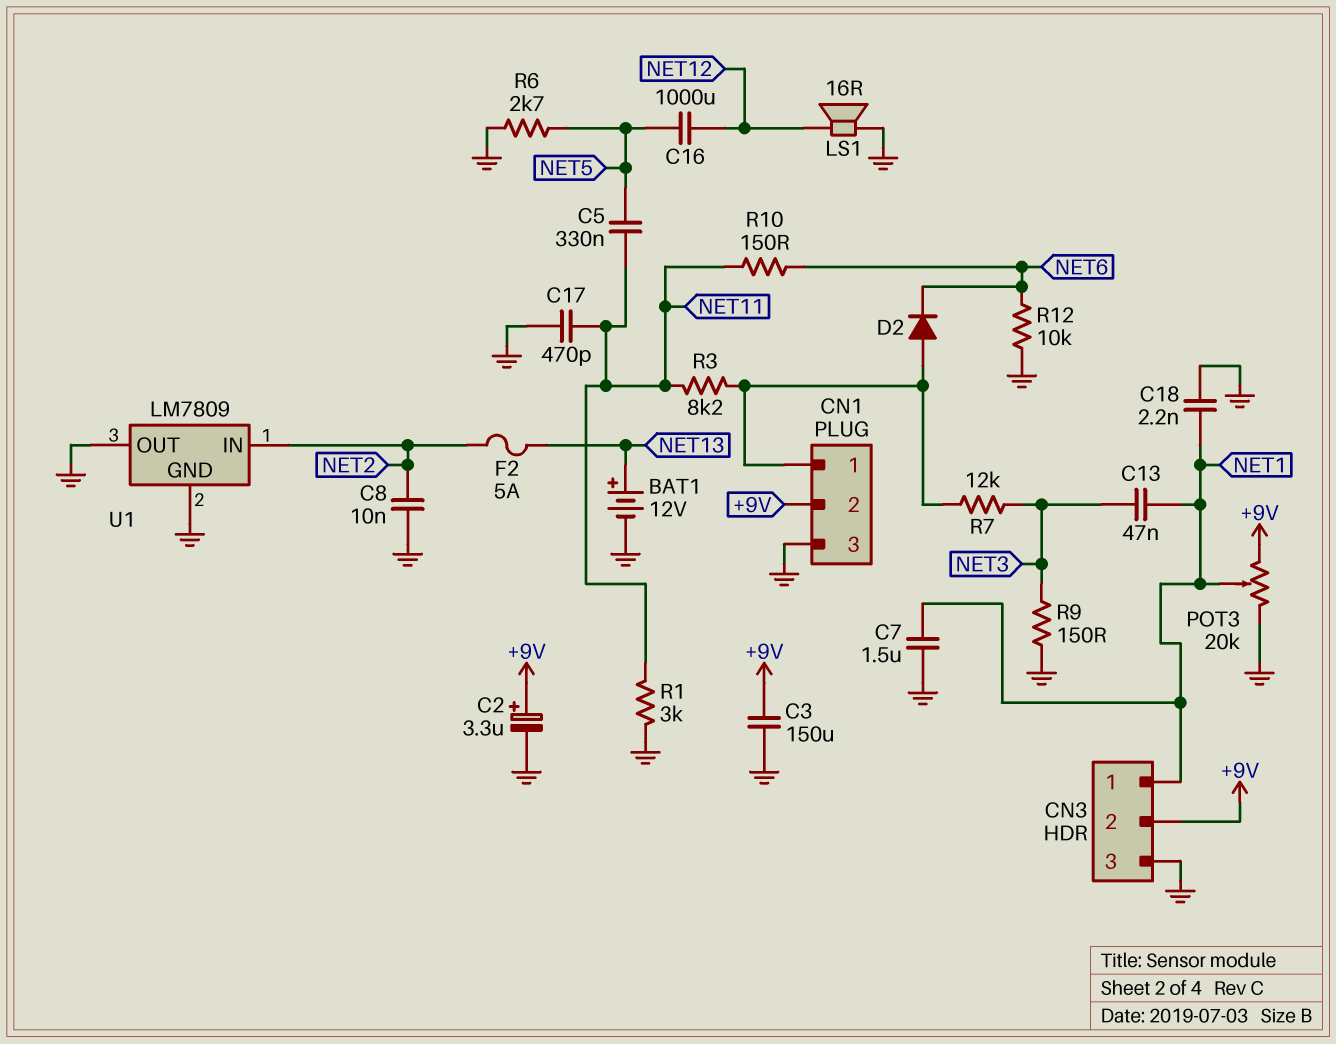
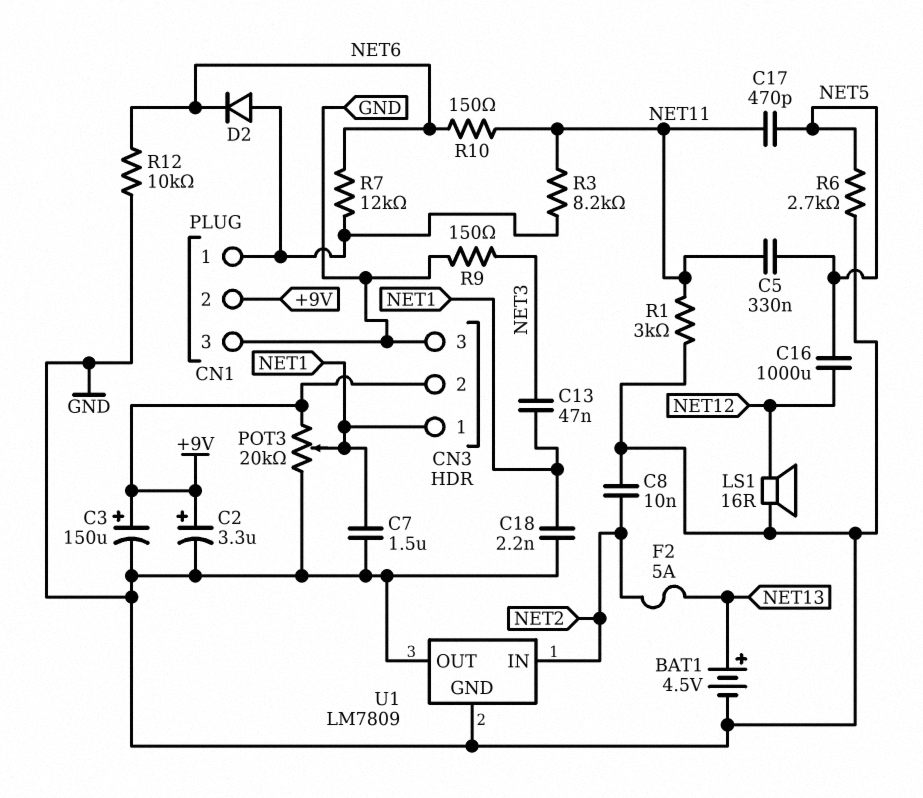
BAT1: 12V (plus NET13, minus GND) -> 4.5V (plus NET13, minus GND)
C3: 150uF (+9V, GND) -> 150uF (plus +9V, minus GND)
C17: 470pF (GND, NET11) -> 470pF (NET5, NET11)
R7: 12k (CN1/1, NET3) -> 12k (CN1/1, NET6)

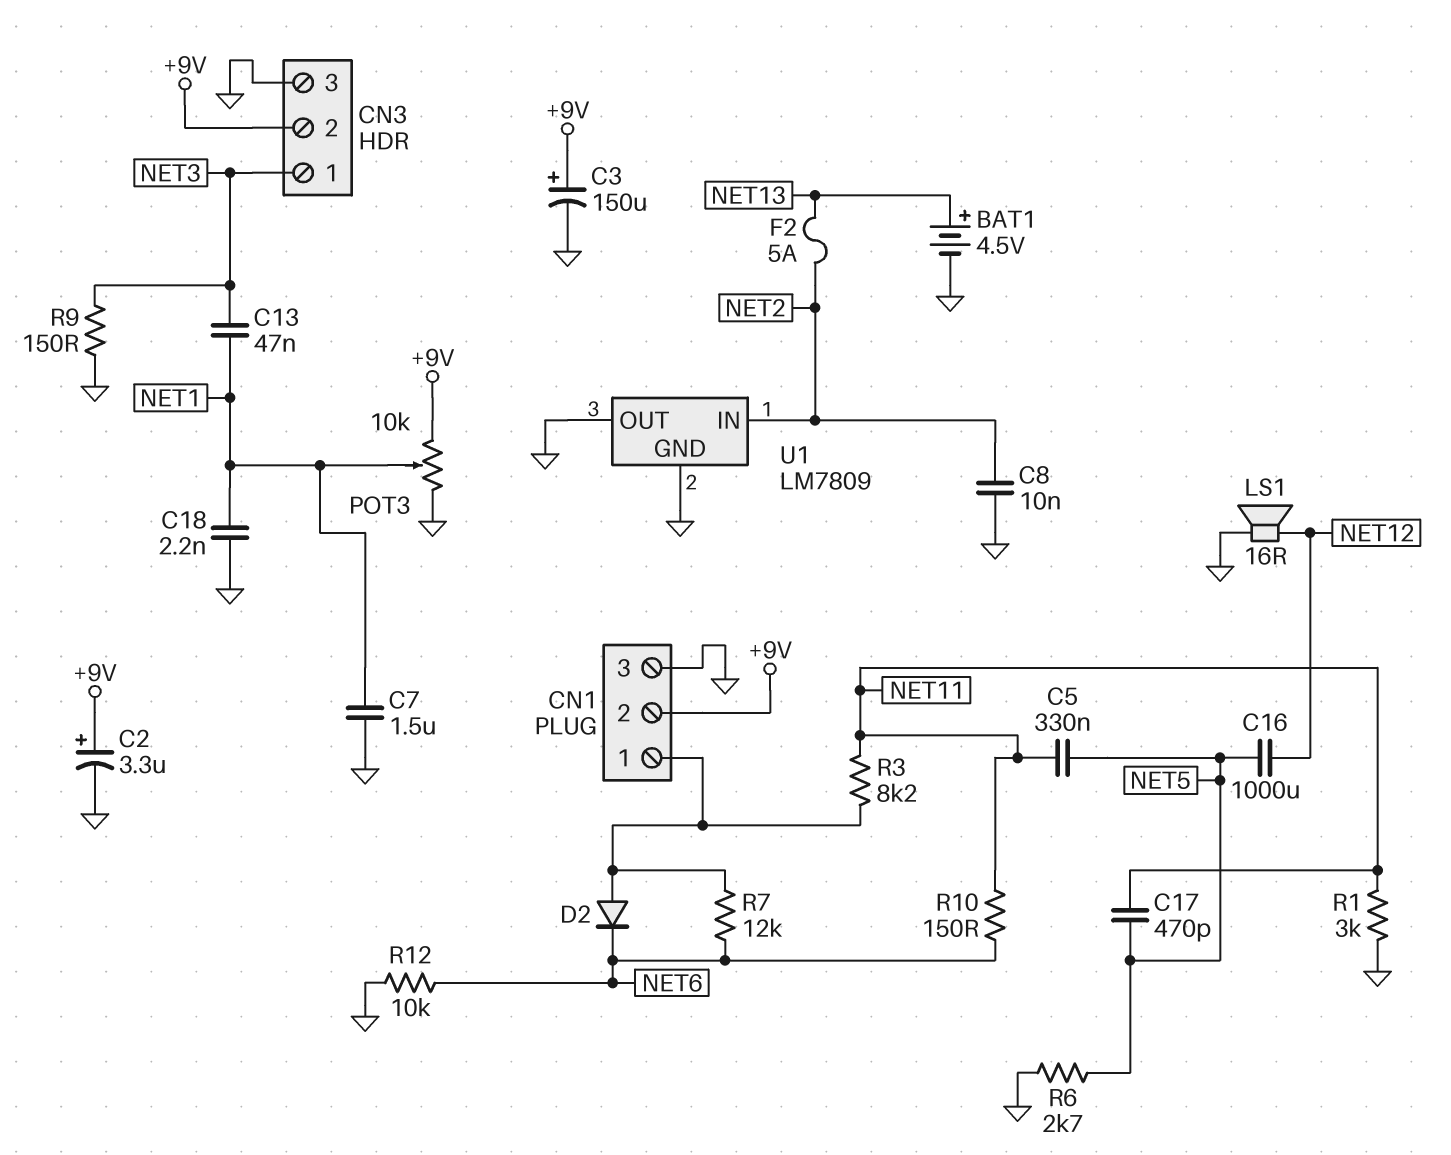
CN3 pin 1: NET1 -> NET3
POT3: 20k (+9V, GND, wiper NET1) -> 10k (+9V, GND, wiper NET1)

